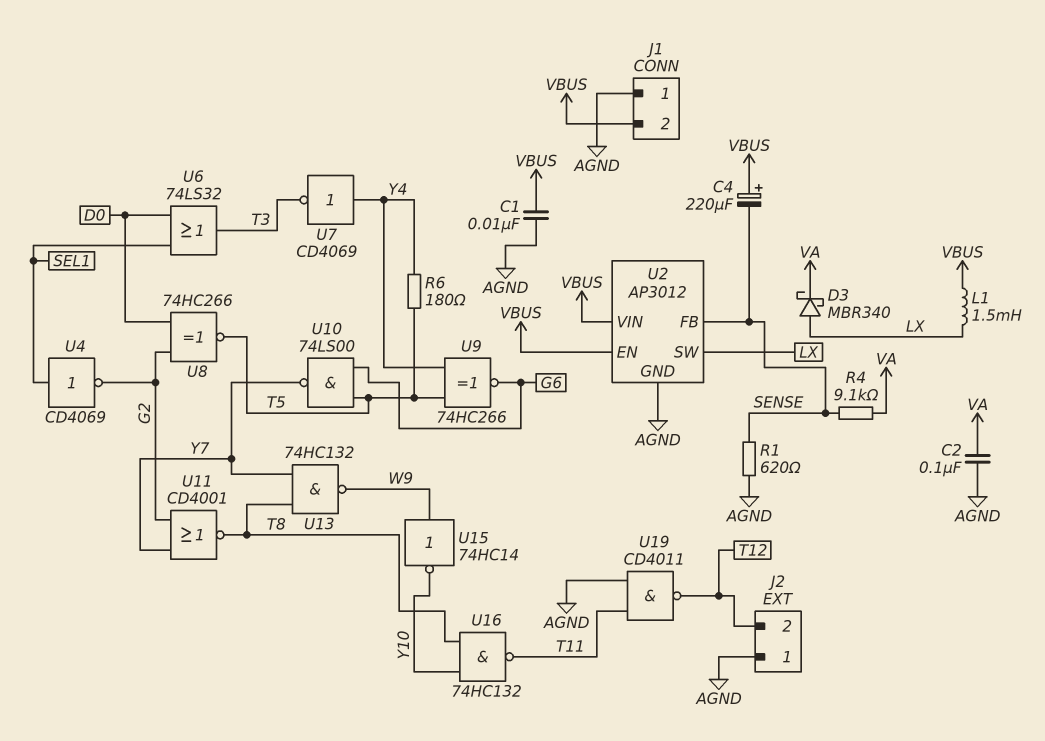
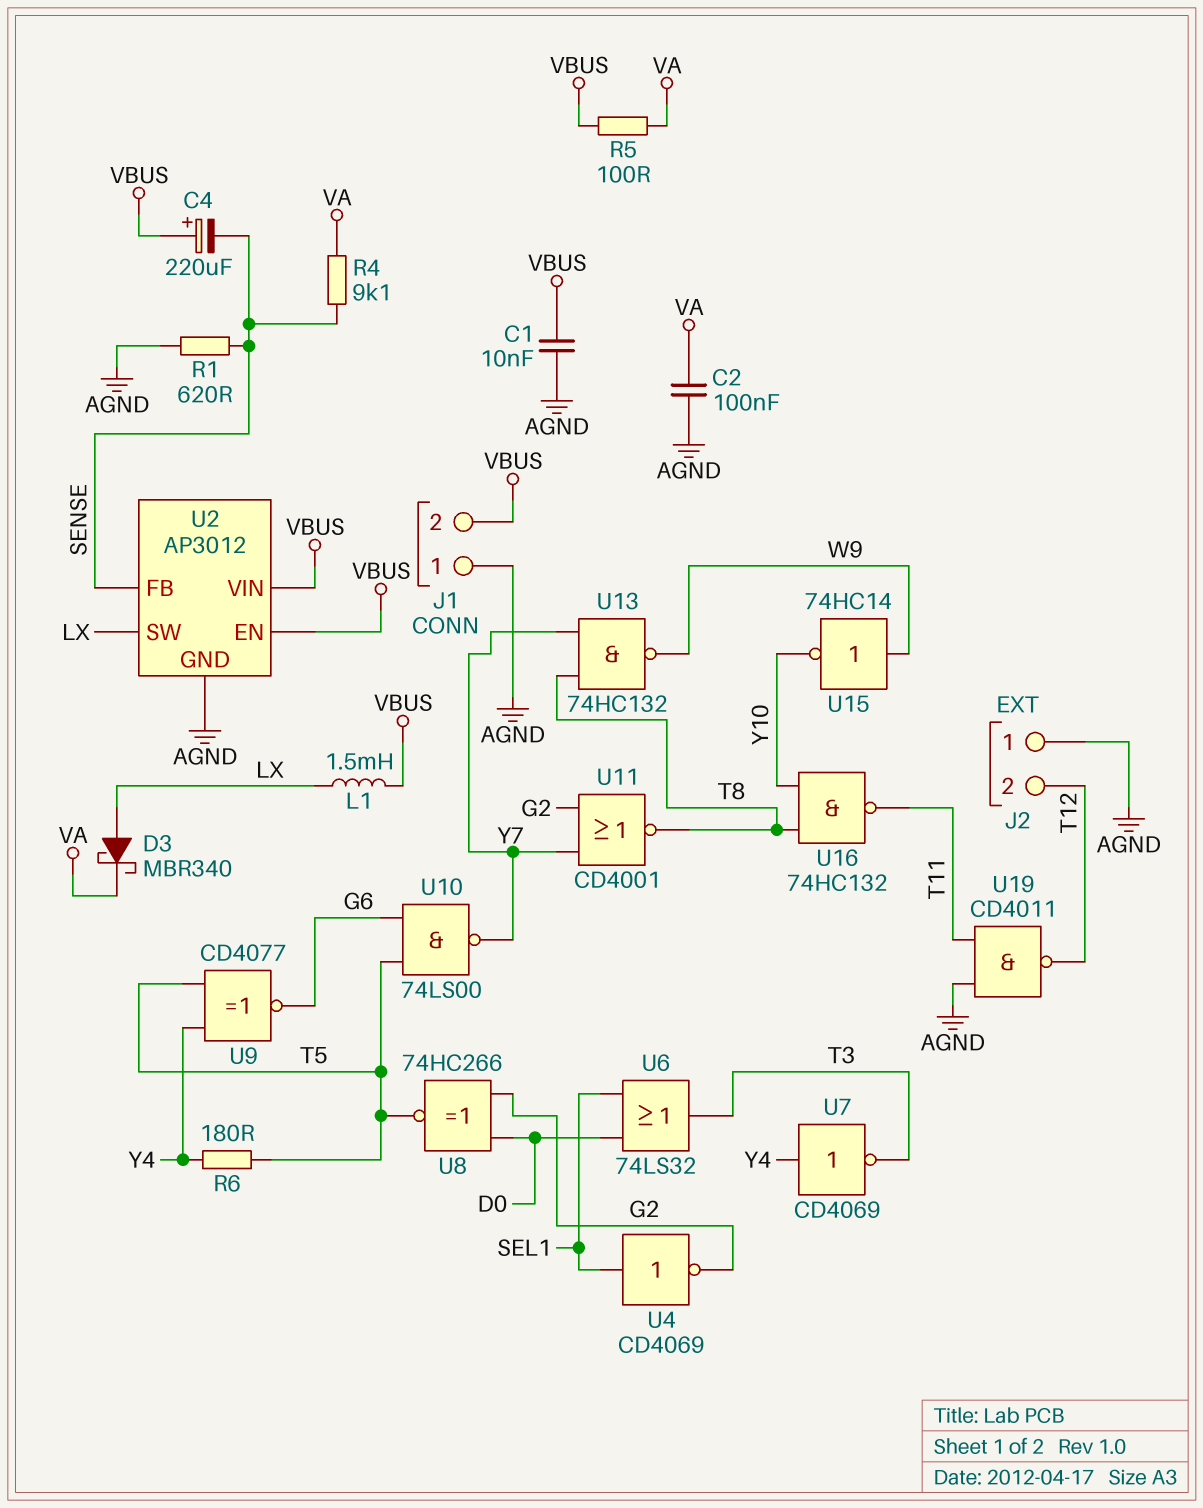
R5: none -> 100 (VA, VBUS)
U9: XNOR 74HC266 (in T5, in Y4, out G6) -> XNOR CD4077 (in T5, in Y4, out G6)

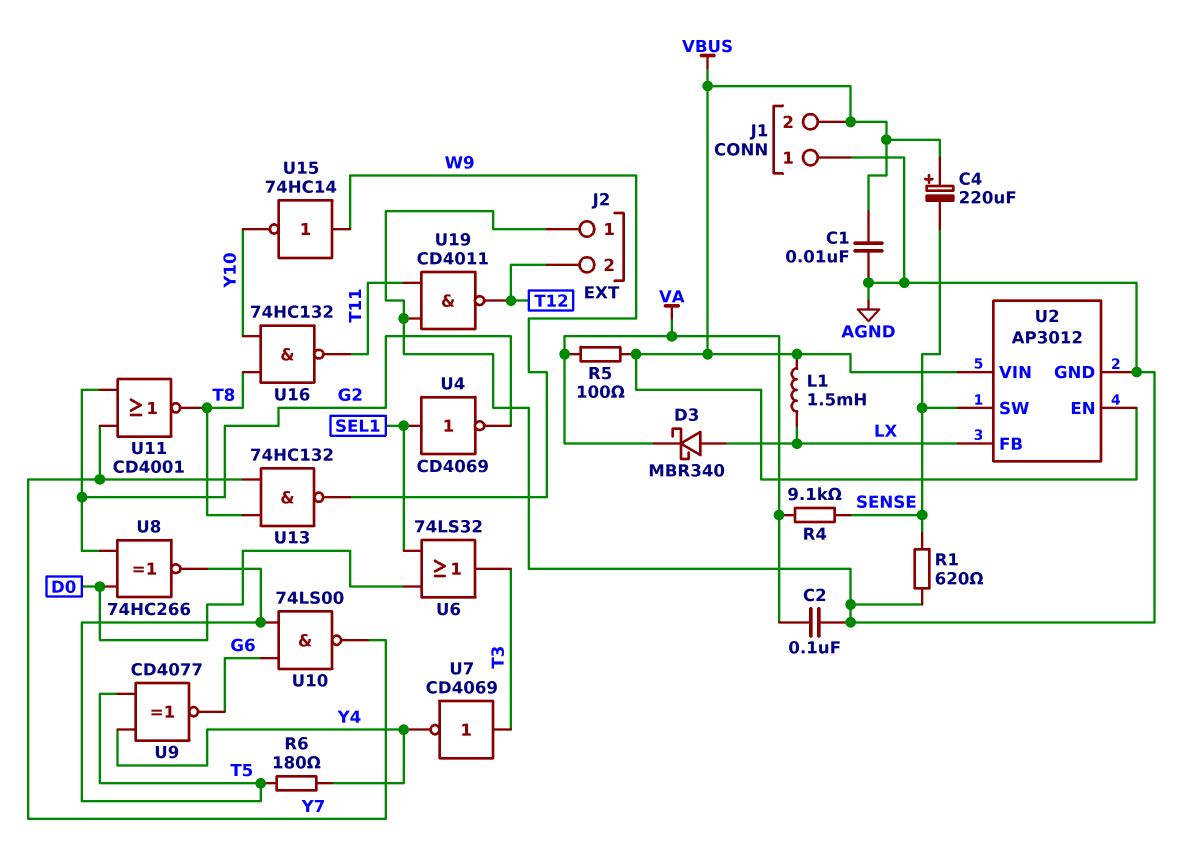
U2 pin FB: SENSE -> LX
U2 pin SW: LX -> SENSE
U7: NOT CD4069 (in Y4, out T3) -> NOT CD4069 (in T3, out Y4)

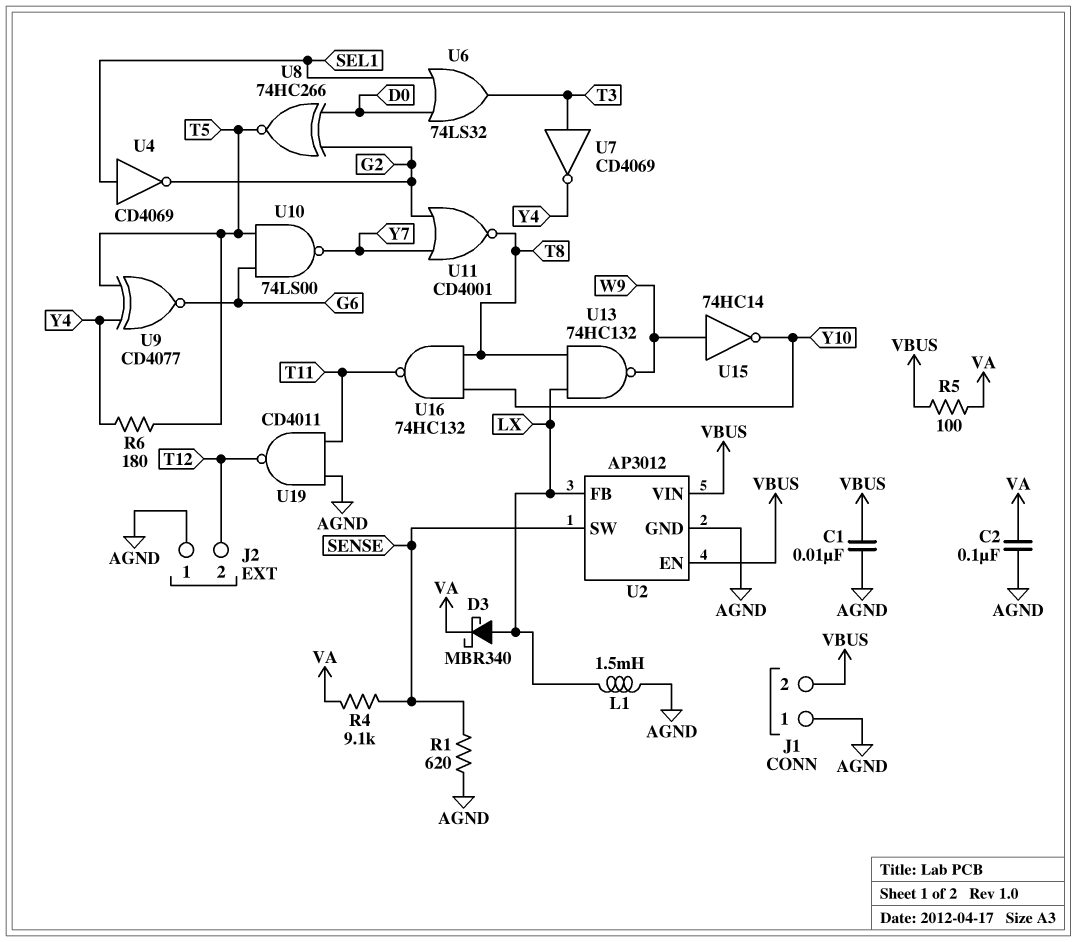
C4: 220uF (plus VBUS, minus SENSE) -> none
L1: 1.5mH (LX, VBUS) -> 1.5mH (AGND, LX)
U13: NAND 74HC132 (in T8, in Y7, out W9) -> NAND 74HC132 (in LX, in T8, out W9)

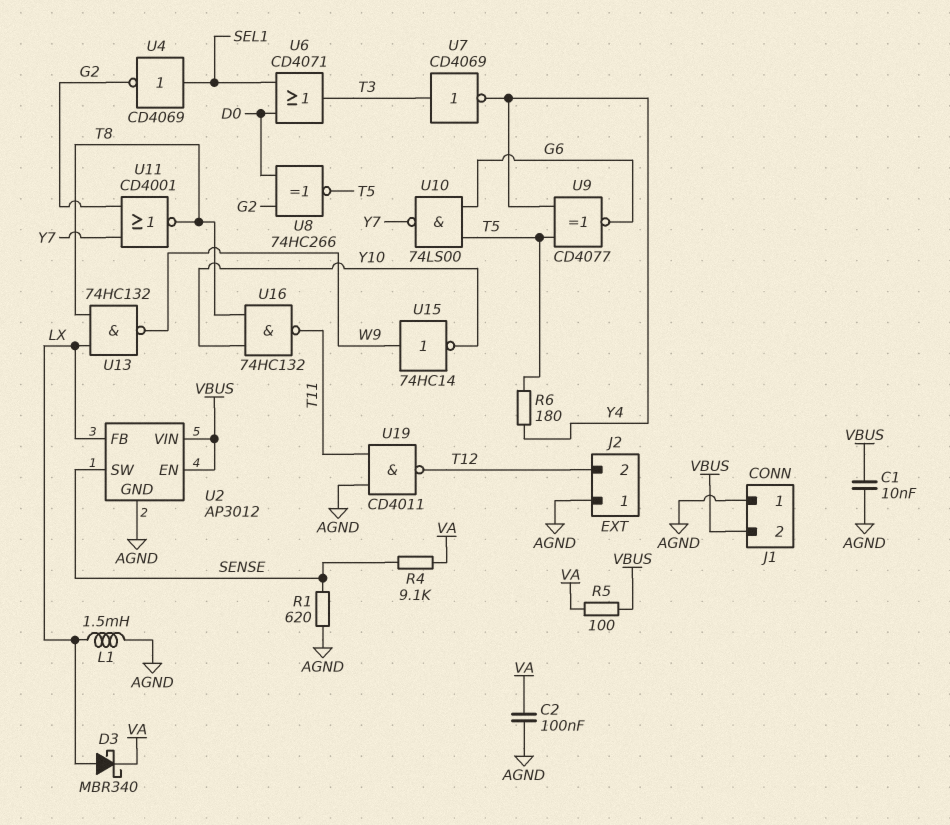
U6: OR 74LS32 (in D0, in SEL1, out T3) -> OR CD4071 (in D0, in SEL1, out T3)

